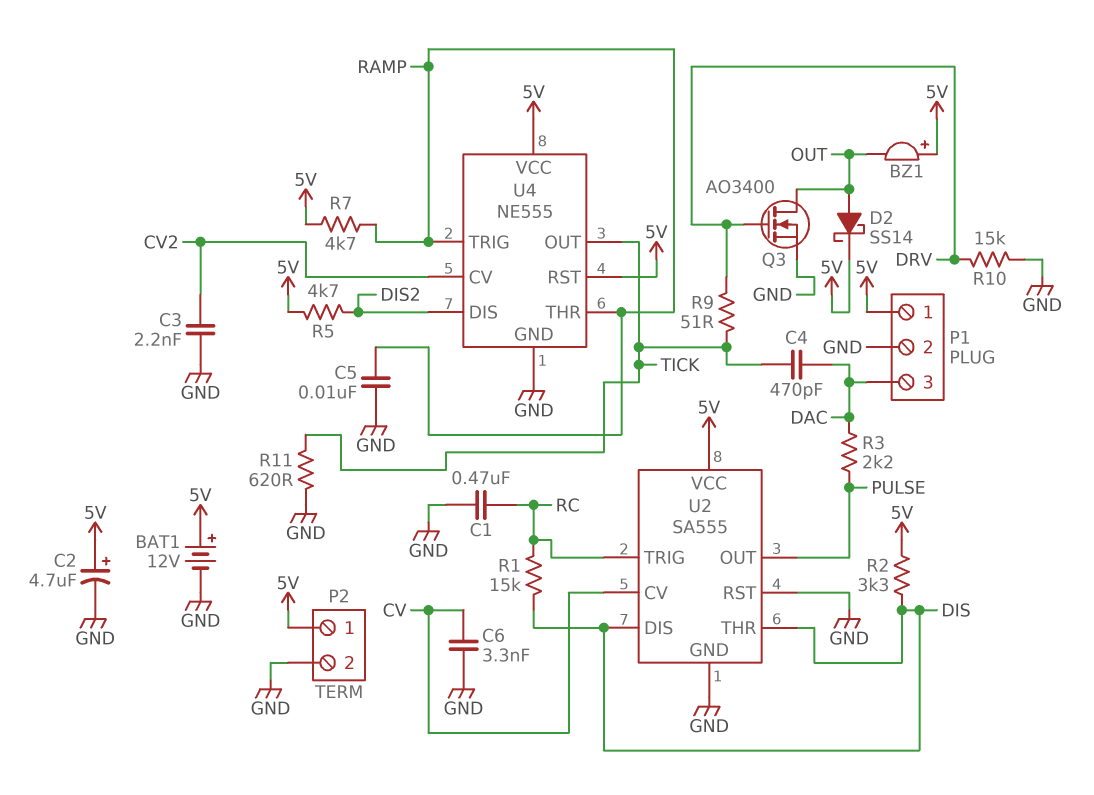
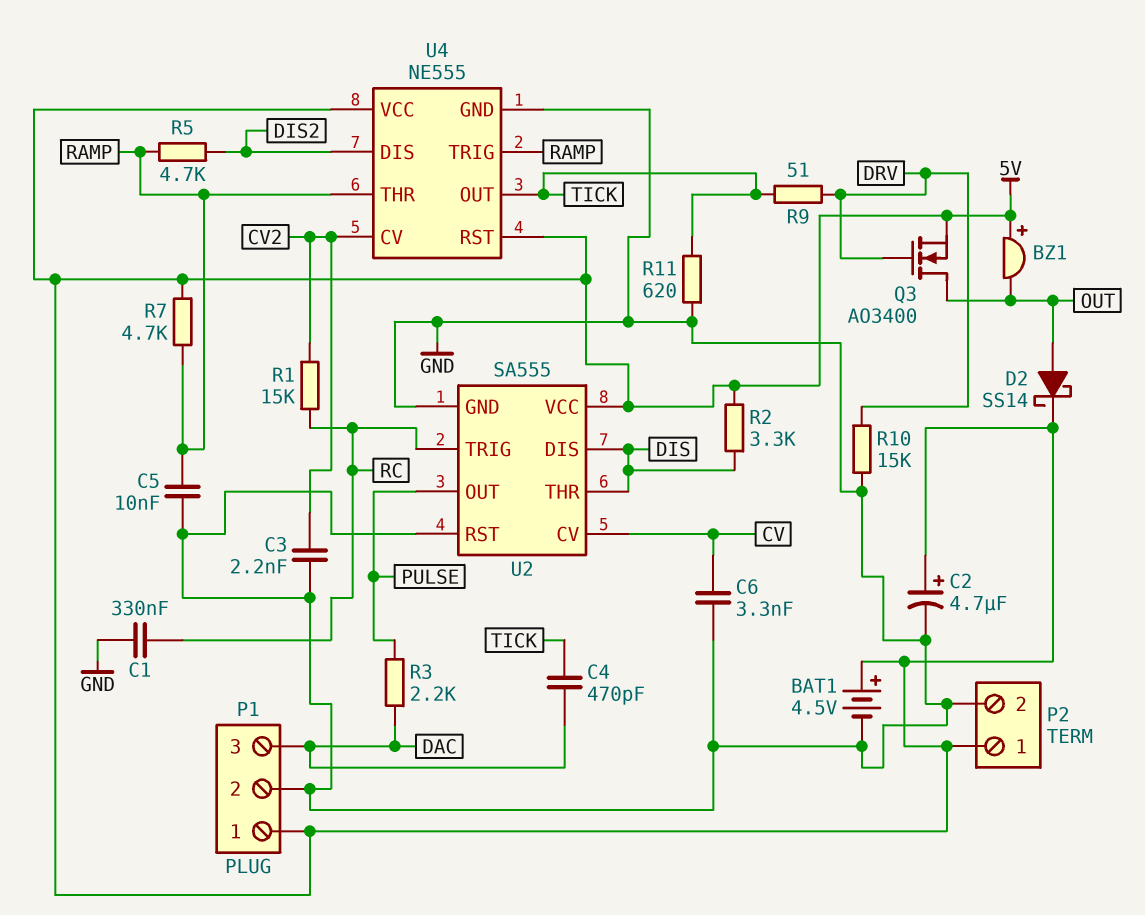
BAT1: 12V (plus 5V, minus GND) -> 4.5V (plus 5V, minus GND)
C1: 470nF (GND, RC) -> 330nF (GND, RC)
Q3: NMOS AO3400 (G DRV, D OUT, S GND) -> NMOS AO3400 (G DRV, D OUT, S 5V)
R1: 15k (DIS, RC) -> 15k (CV2, RC)
R5: 4.7k (5V, DIS2) -> 4.7k (DIS2, RAMP)

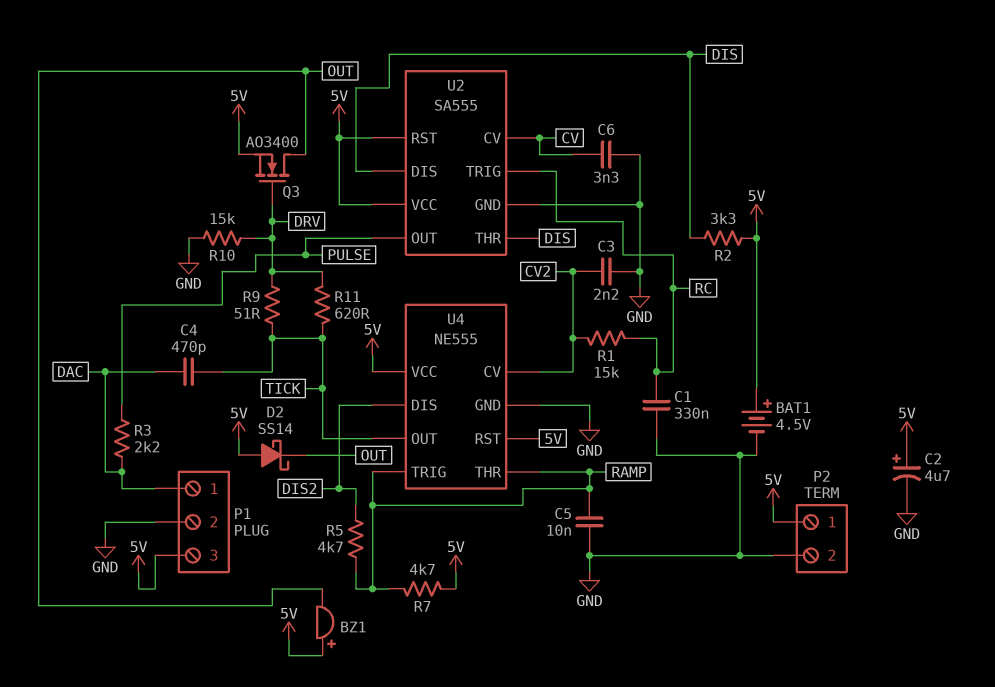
D2: schottky SS14 (A OUT, K 5V) -> schottky SS14 (A 5V, K OUT)
P1 pin 1: 5V -> DAC
P1 pin 3: DAC -> 5V
R11: 620 (GND, TICK) -> 620 (DRV, TICK)
U2 pin RST: GND -> 5V

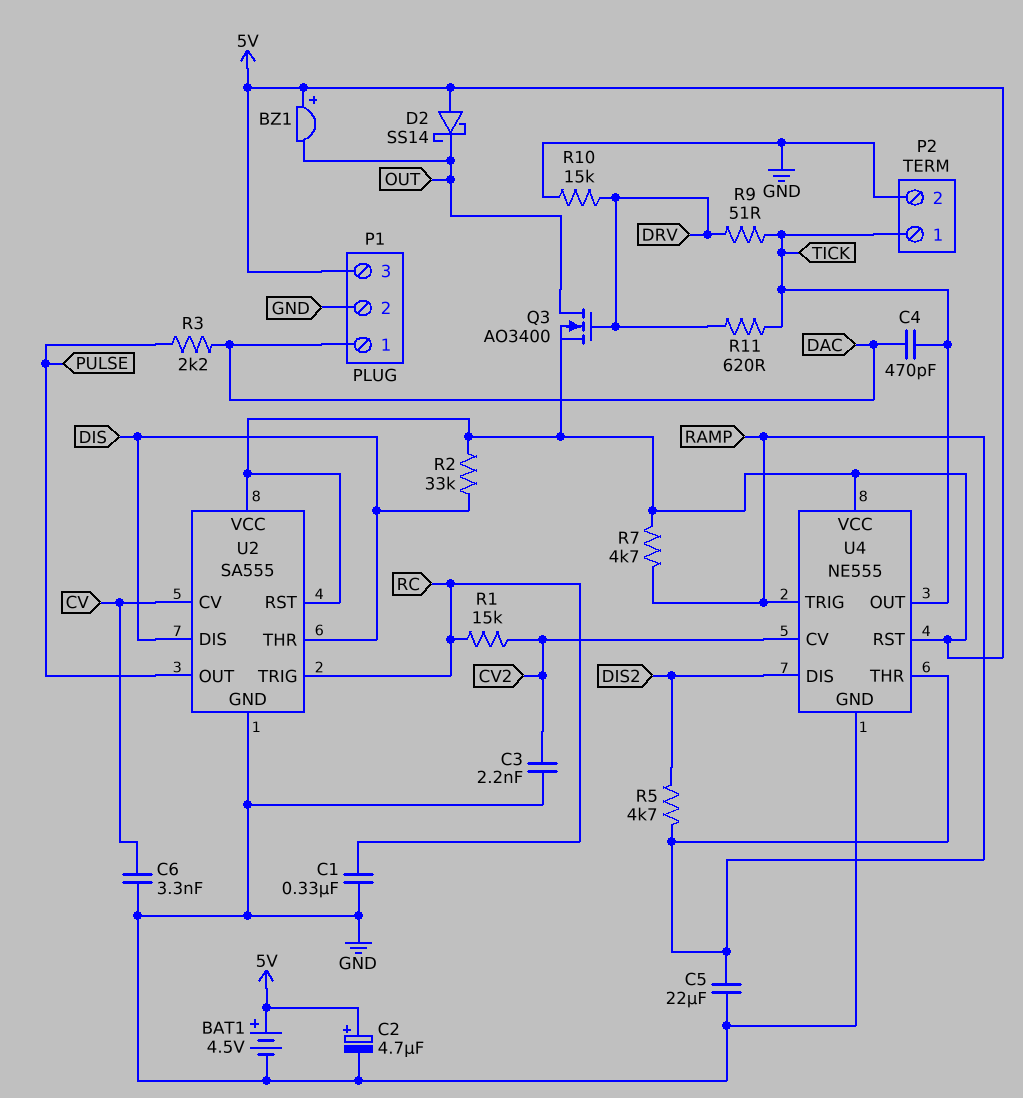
C5: 10nF (GND, RAMP) -> 22uF (GND, RAMP)
P2 pin 1: 5V -> TICK
R2: 3.3k (5V, DIS) -> 33k (5V, DIS)

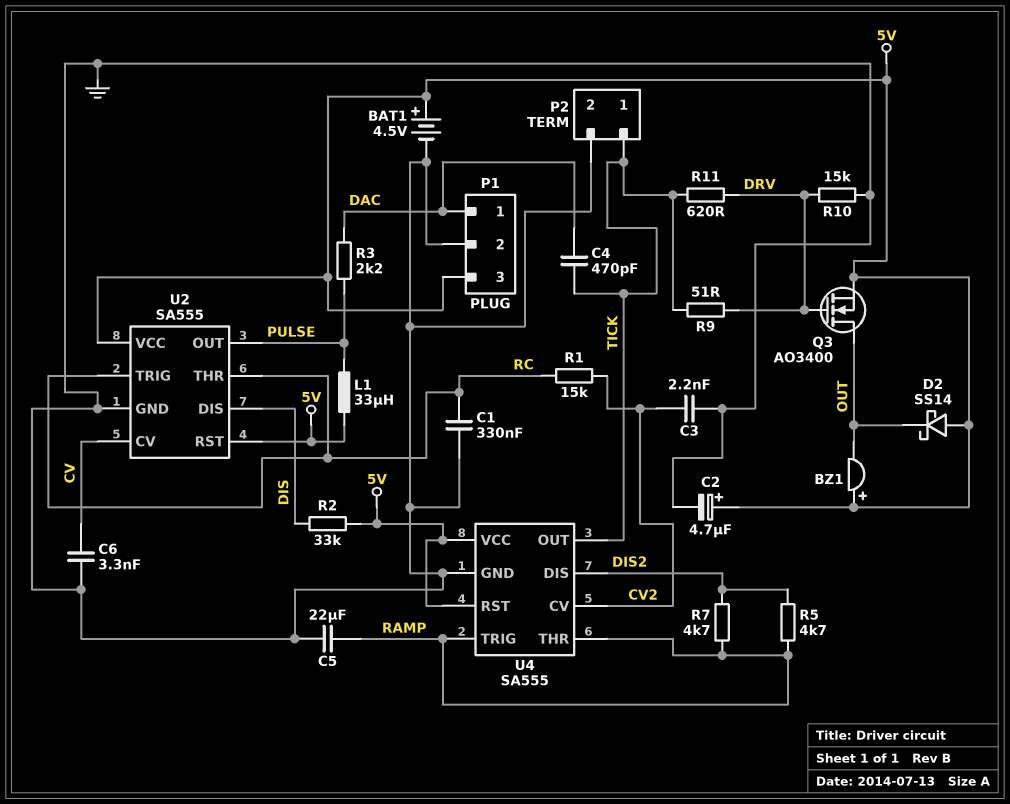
L1: none -> 33uH (5V, PULSE)
R7: 4.7k (5V, RAMP) -> 4.7k (DIS2, RAMP)
U2 pin THR: DIS -> RC
U4: NE555 -> SA555

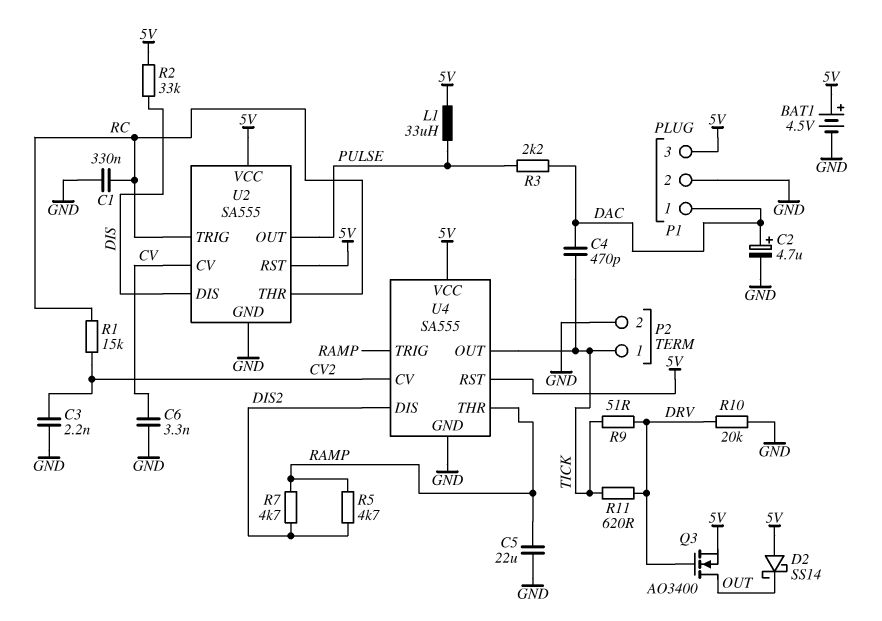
BZ1: buzzer (plus 5V, minus OUT) -> none
C2: 4.7uF (plus 5V, minus GND) -> 4.7uF (plus DAC, minus GND)
R10: 15k (DRV, GND) -> 20k (DRV, GND)

